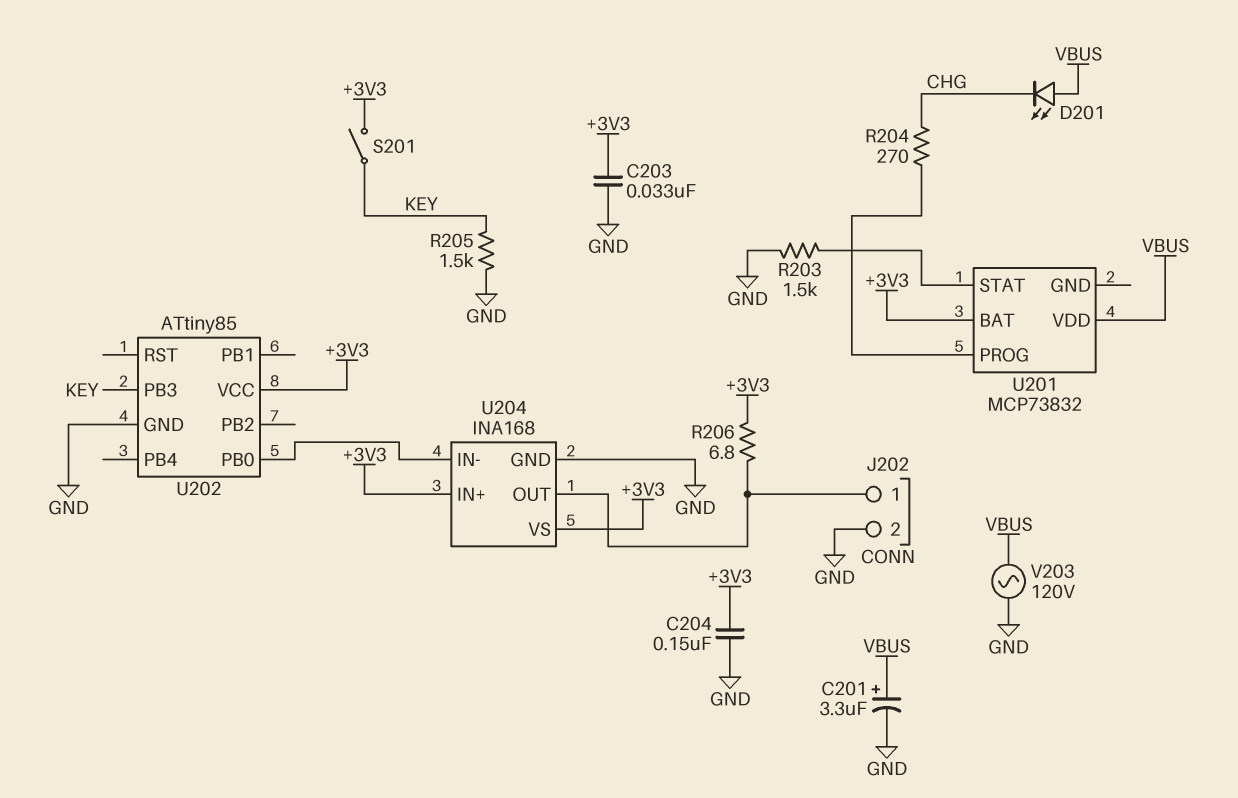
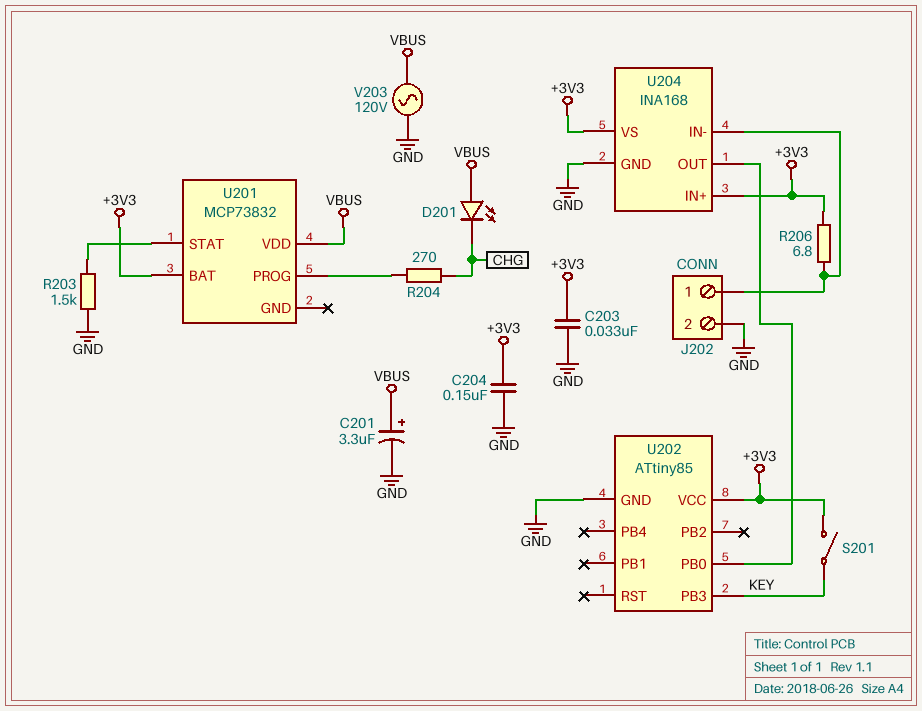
R205: 1.5k (GND, KEY) -> none
U204 pin IN-: U202/PB0 -> J202/1
U204 pin OUT: J202/1 -> U202/PB0

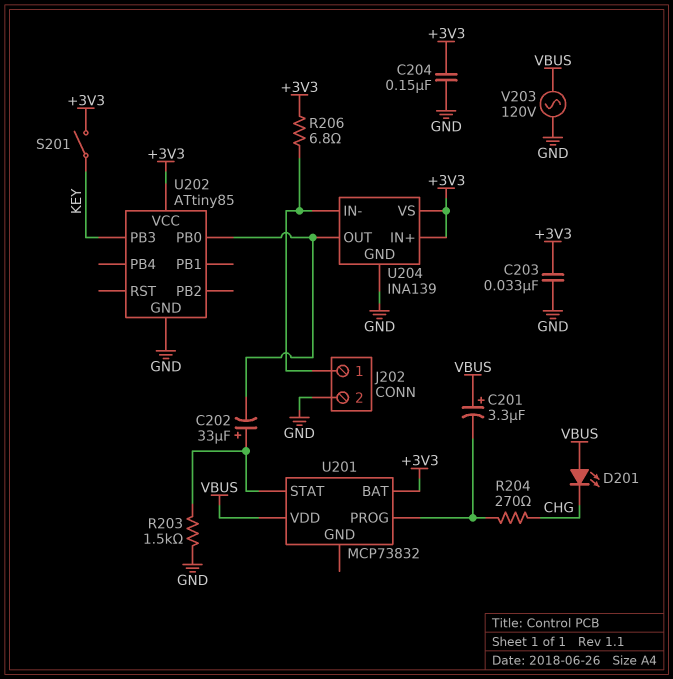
C201: 3.3uF (plus VBUS, minus GND) -> 3.3uF (plus VBUS, minus U201/PROG)
C202: none -> 33uF (plus U201/STAT, minus U202/PB0)
U204: INA168 -> INA139

